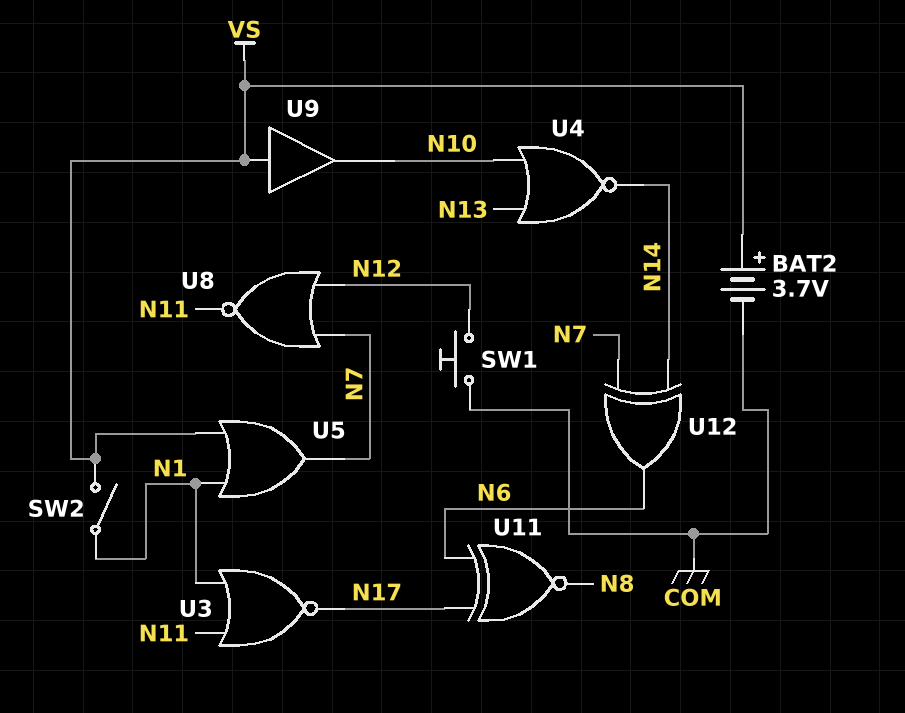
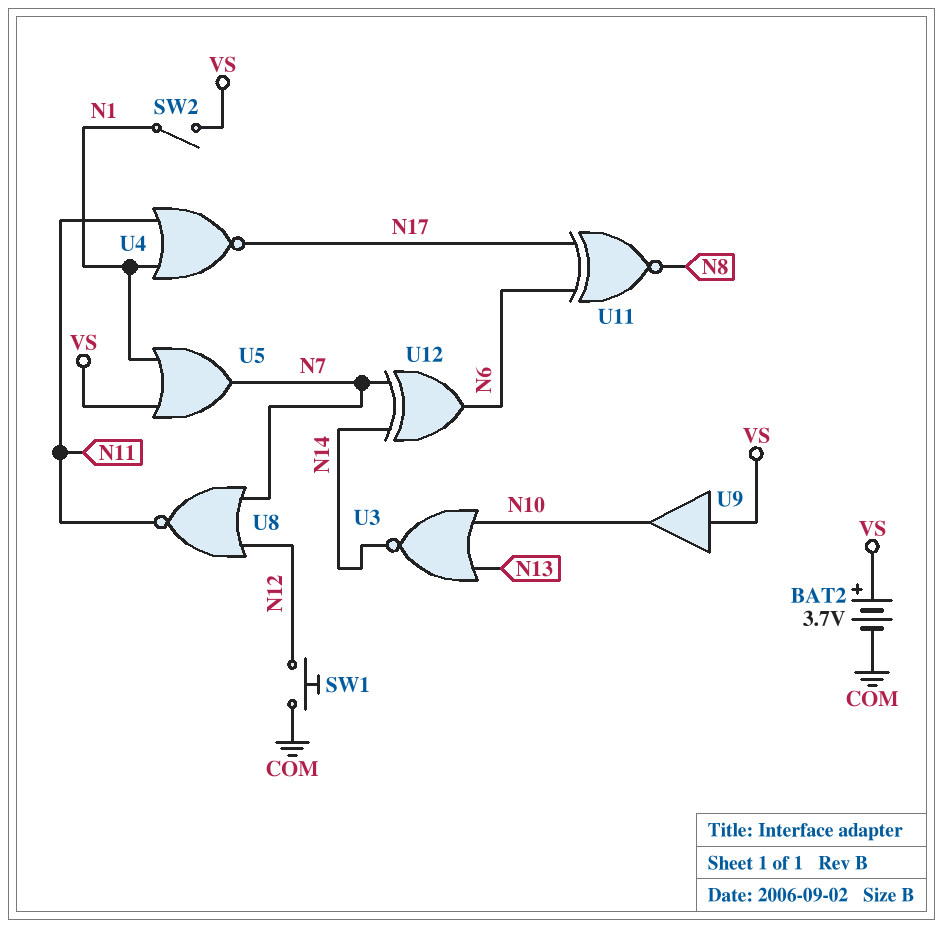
U3: NOR (in N1, in N11, out N17) -> NOR (in N10, in N13, out N14)
U4: NOR (in N10, in N13, out N14) -> NOR (in N1, in N11, out N17)

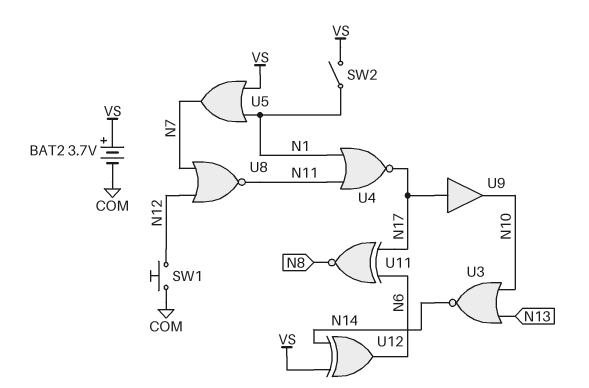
U9: buffer (in VS, out N10) -> buffer (in N17, out N10)
U12: XOR (in N7, in N14, out N6) -> XOR (in N14, in VS, out N6)

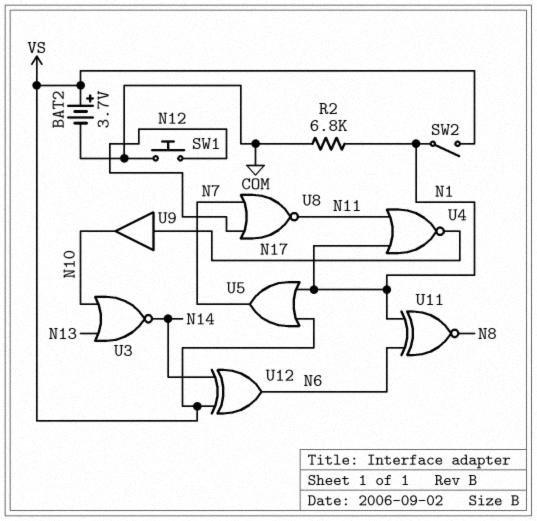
R2: none -> 6.8k (COM, N1)
U11: XNOR (in N6, in N17, out N8) -> XNOR (in N1, in N6, out N8)

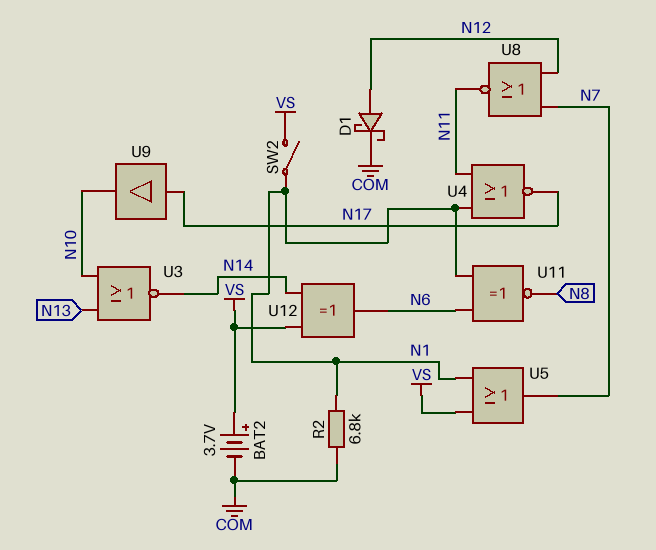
D1: none -> schottky (A N12, K COM)
SW1: button (COM, N12) -> none

